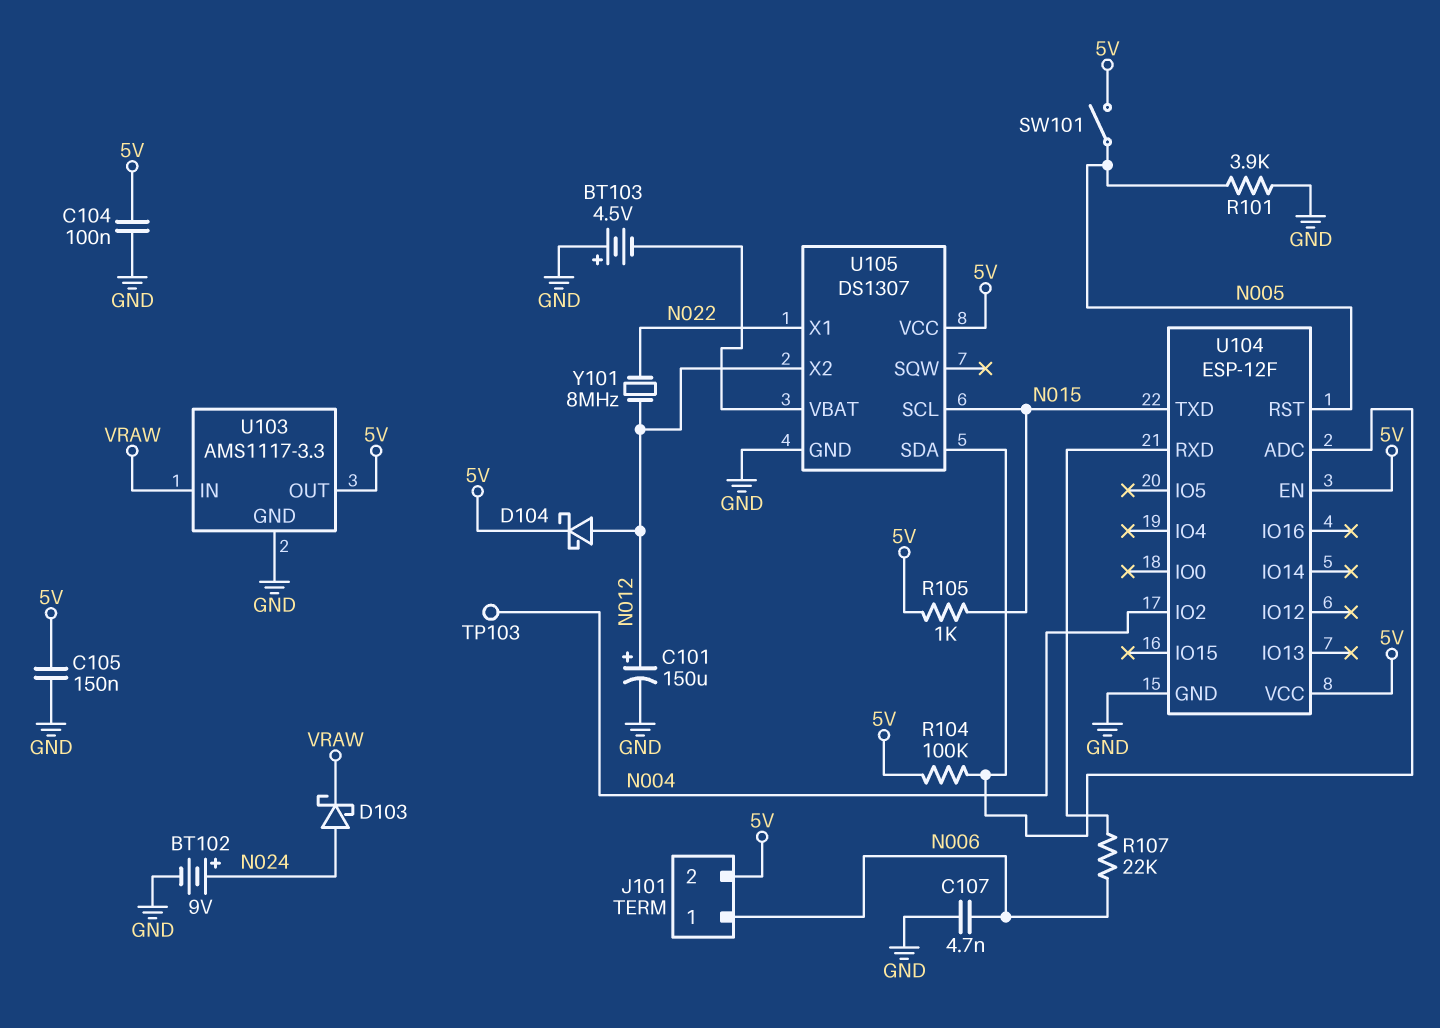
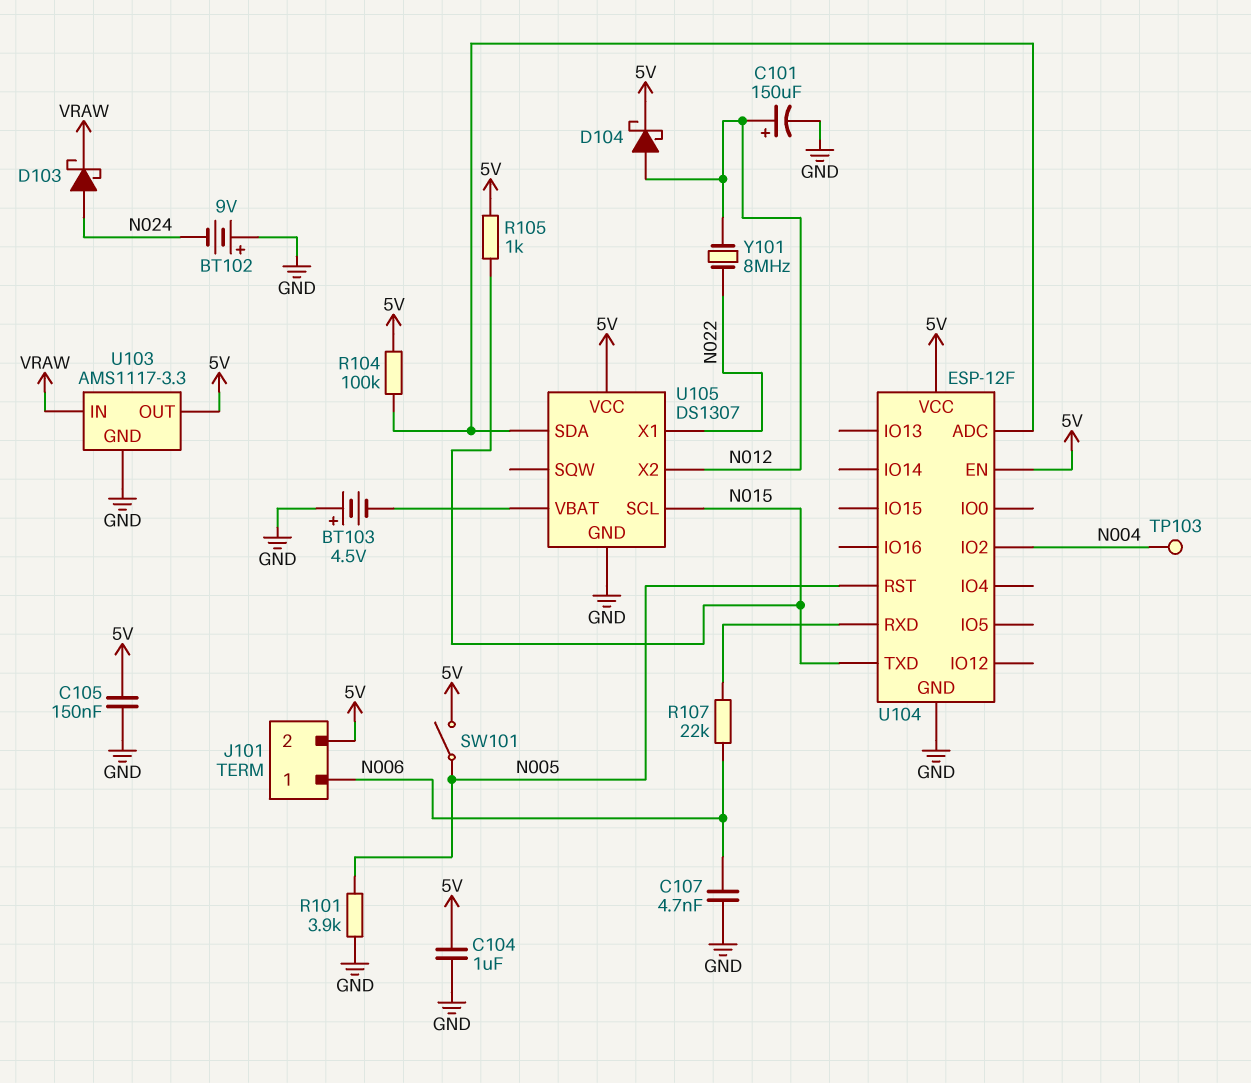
BT102: 9V (plus N024, minus GND) -> 9V (plus GND, minus N024)
C104: 100nF (5V, GND) -> 1uF (5V, GND)

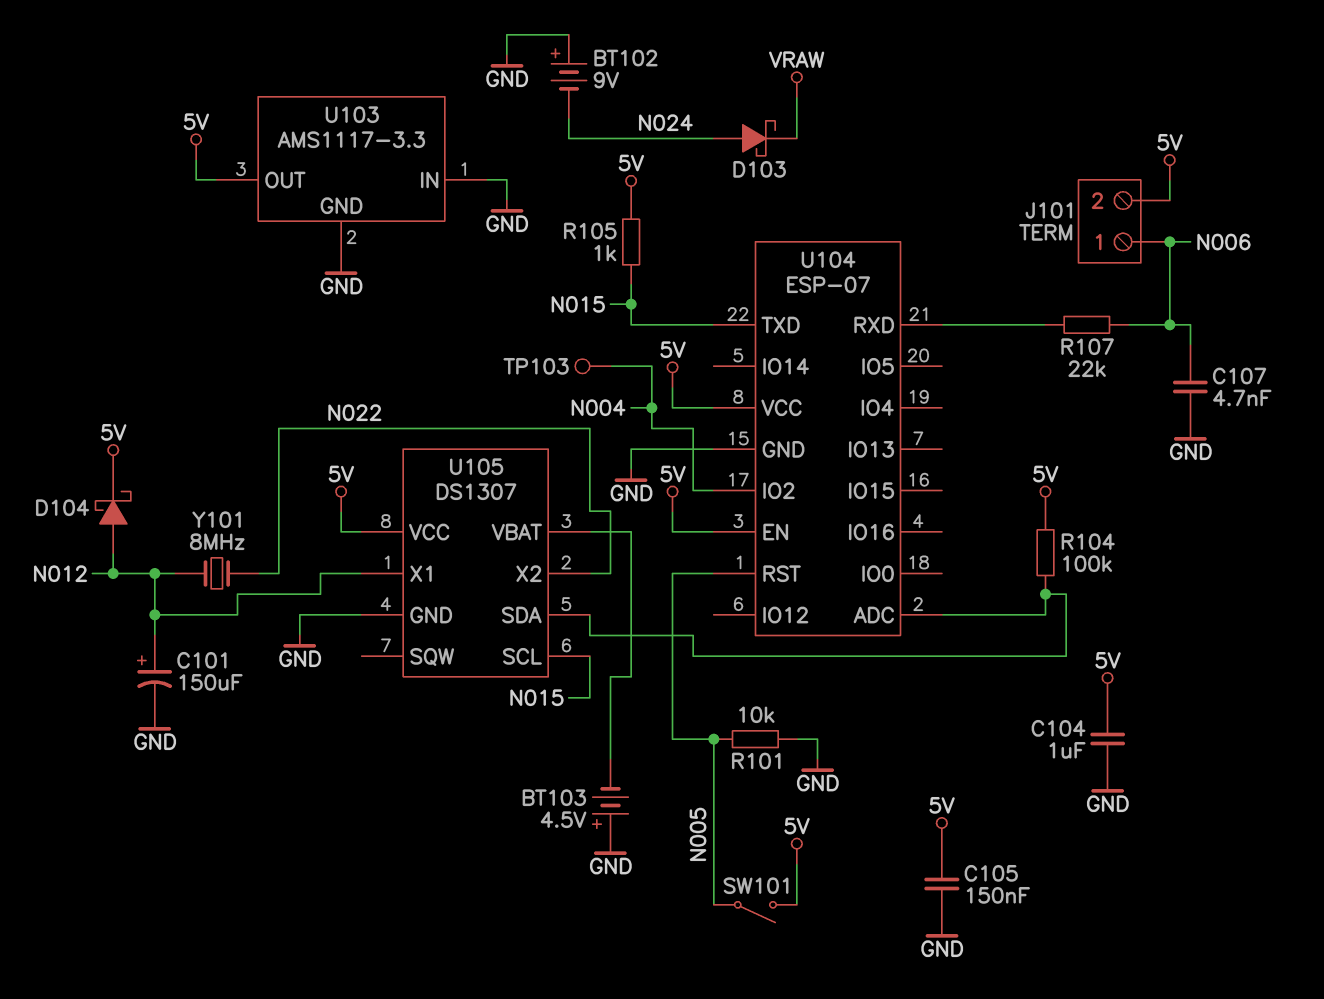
R101: 3.9k (GND, N005) -> 10k (GND, N005)
U103 pin IN: VRAW -> GND
U104: ESP-12F -> ESP-07
U105 pin X1: N022 -> N012
U105 pin X2: N012 -> N022

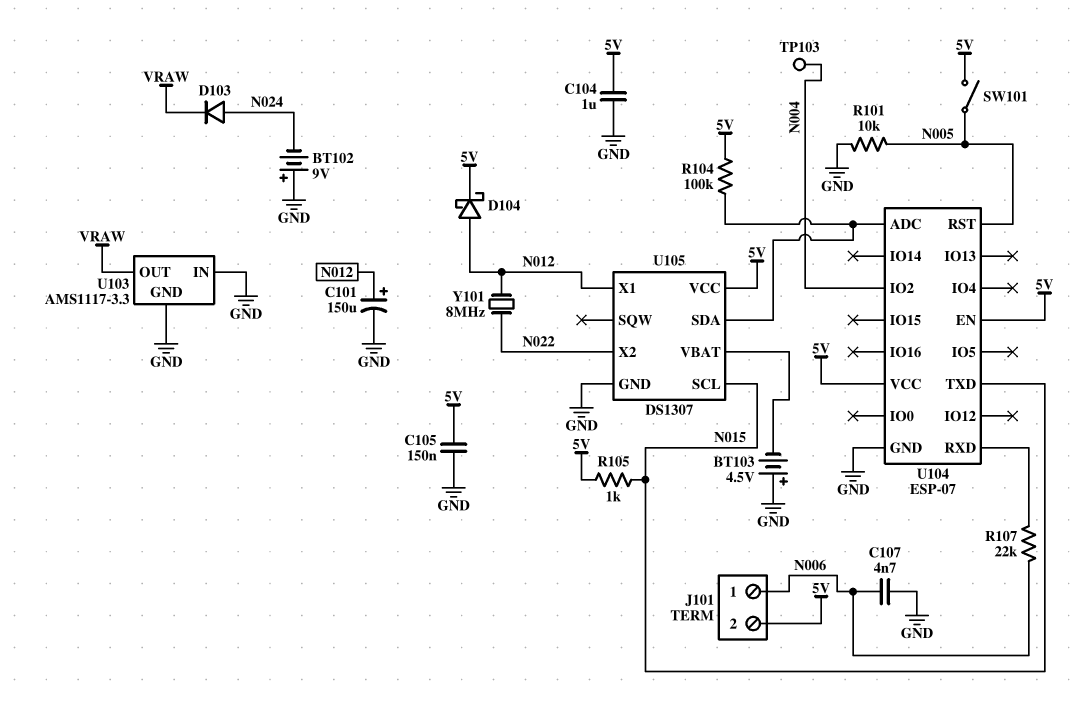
D103: schottky (A N024, K VRAW) -> diode (A N024, K VRAW)
U103 pin OUT: 5V -> VRAW

